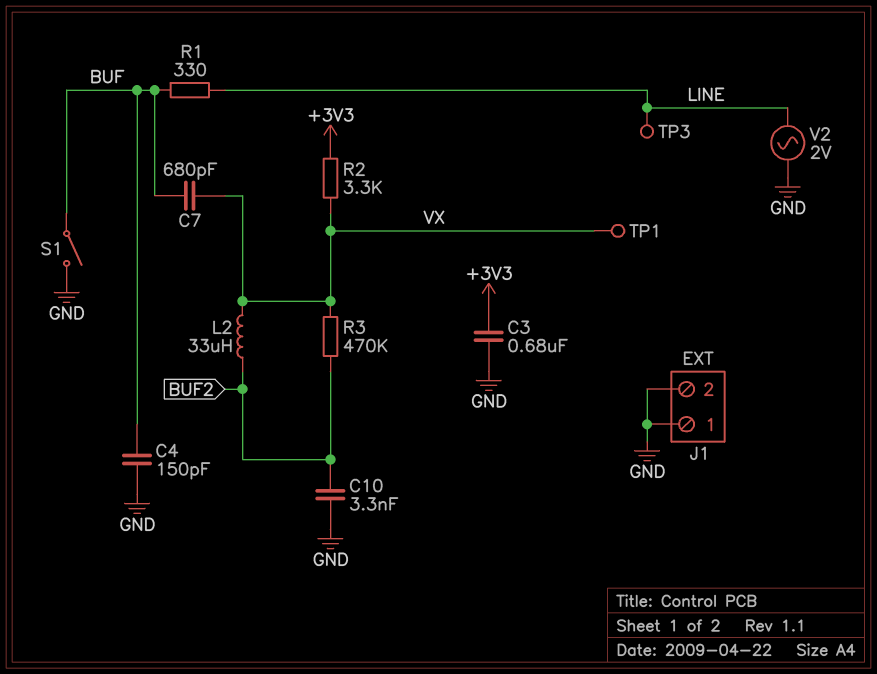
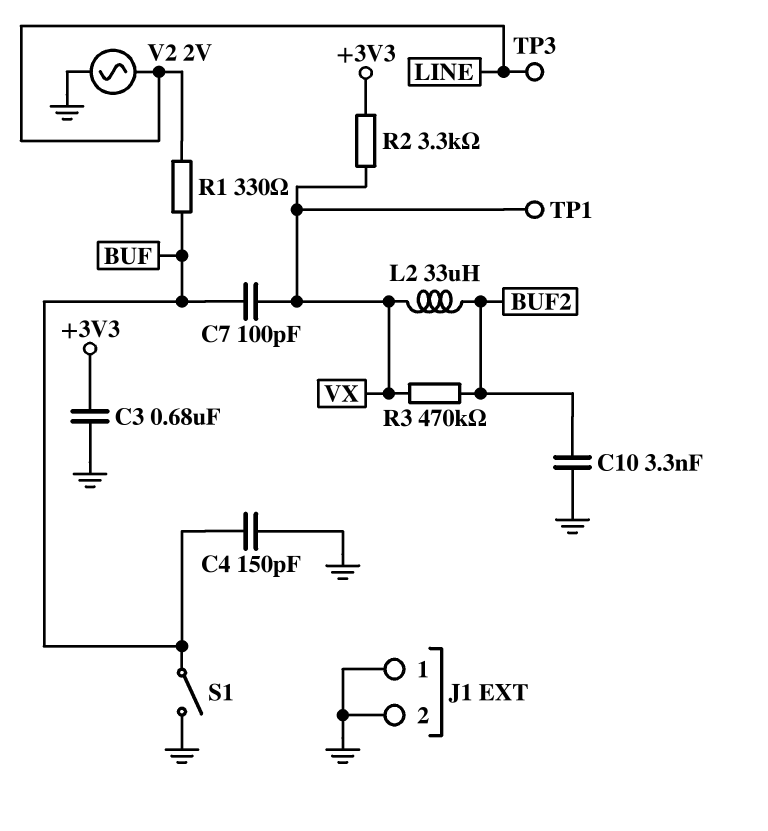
C7: 680pF (BUF, VX) -> 100pF (BUF, VX)

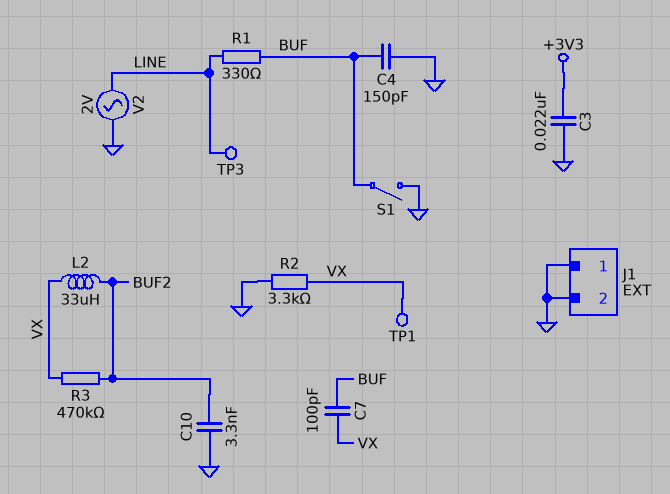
C3: 680nF (+3V3, GND) -> 22nF (+3V3, GND)
R2: 3.3k (+3V3, VX) -> 3.3k (GND, VX)

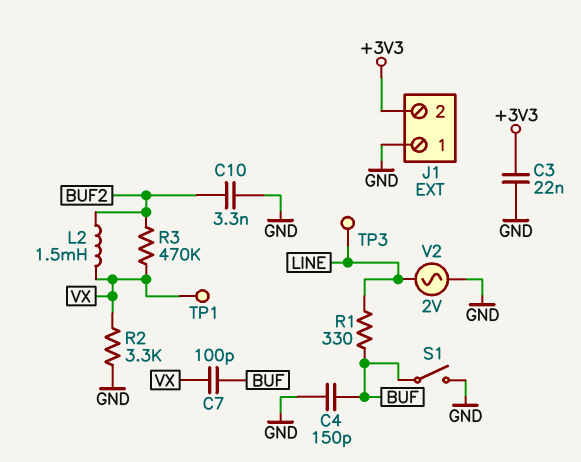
J1 pin 2: GND -> +3V3
L2: 33uH (BUF2, VX) -> 1.5mH (BUF2, VX)

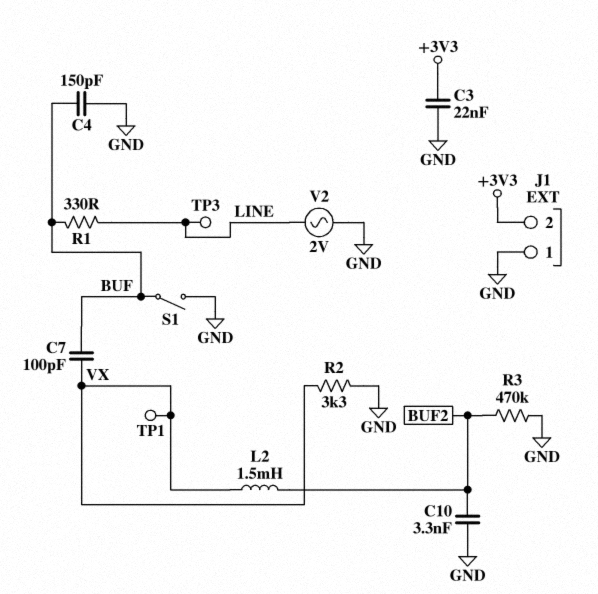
R3: 470k (BUF2, VX) -> 470k (BUF2, GND)

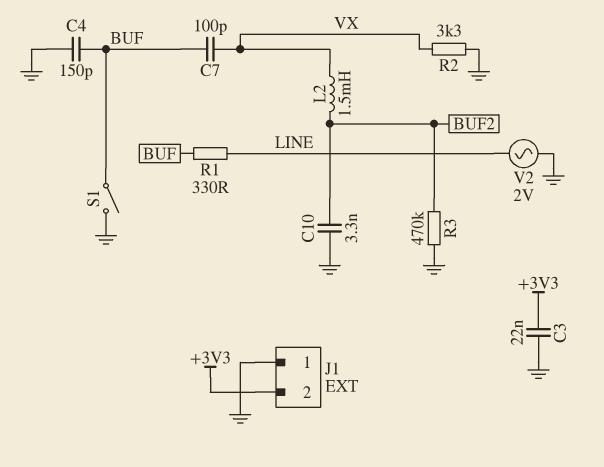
TP1: test point (VX) -> none
TP3: test point (LINE) -> none

